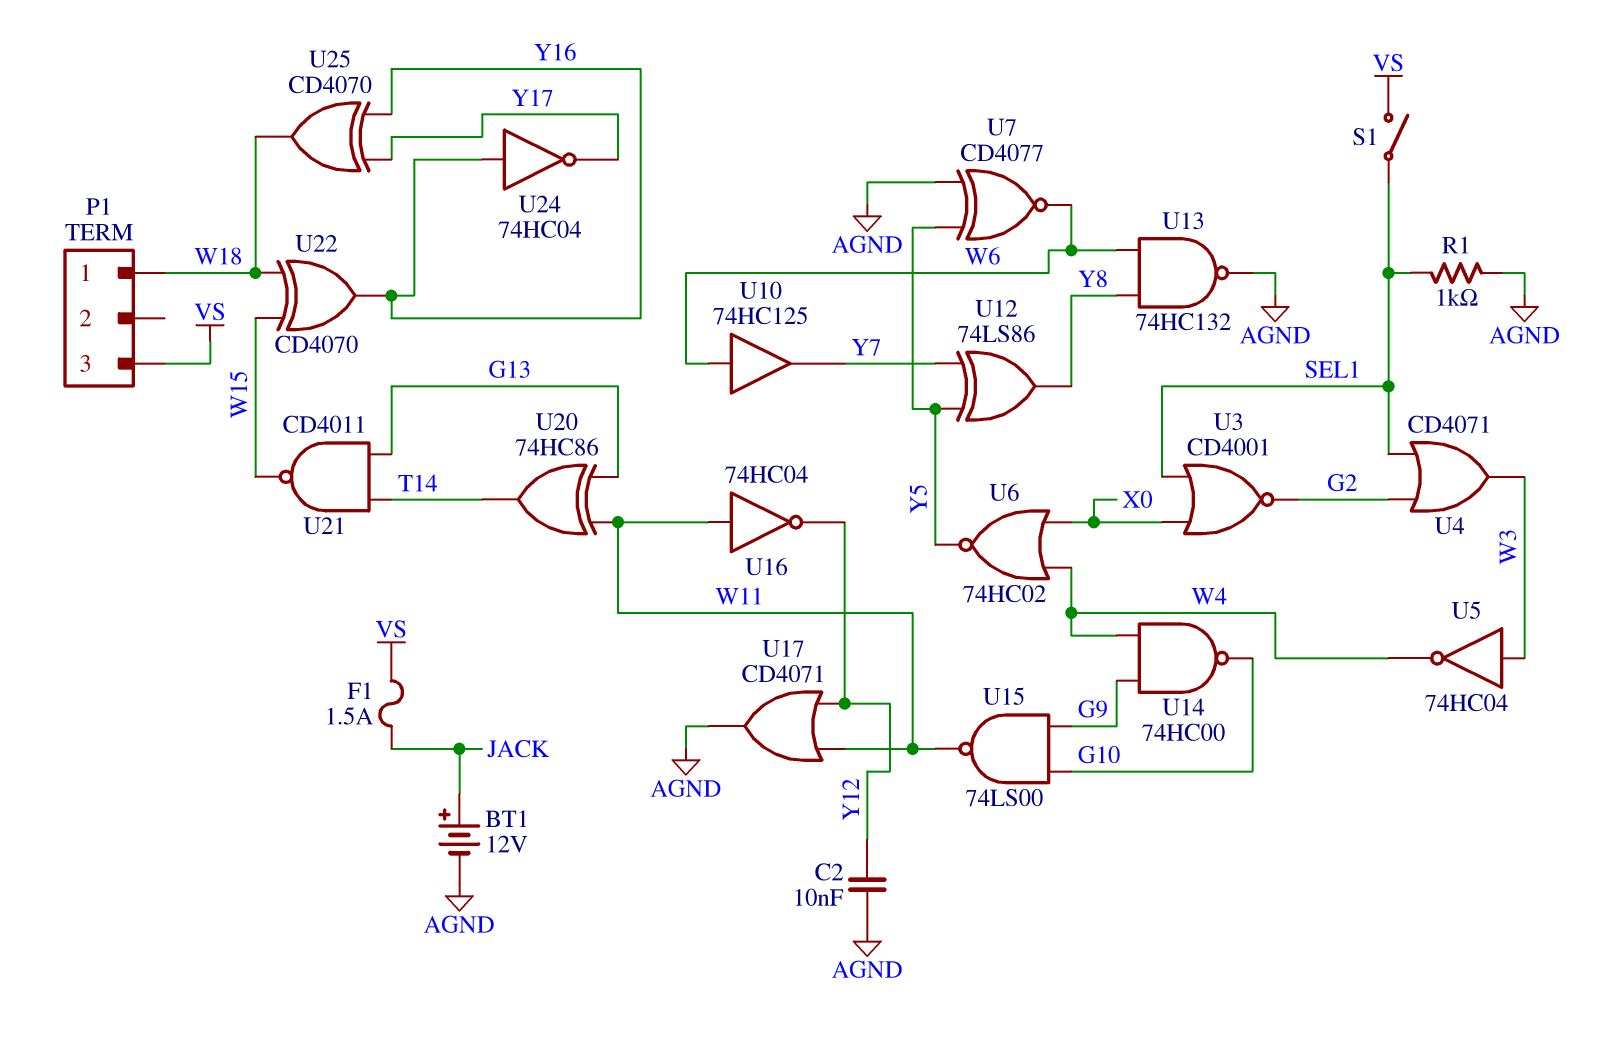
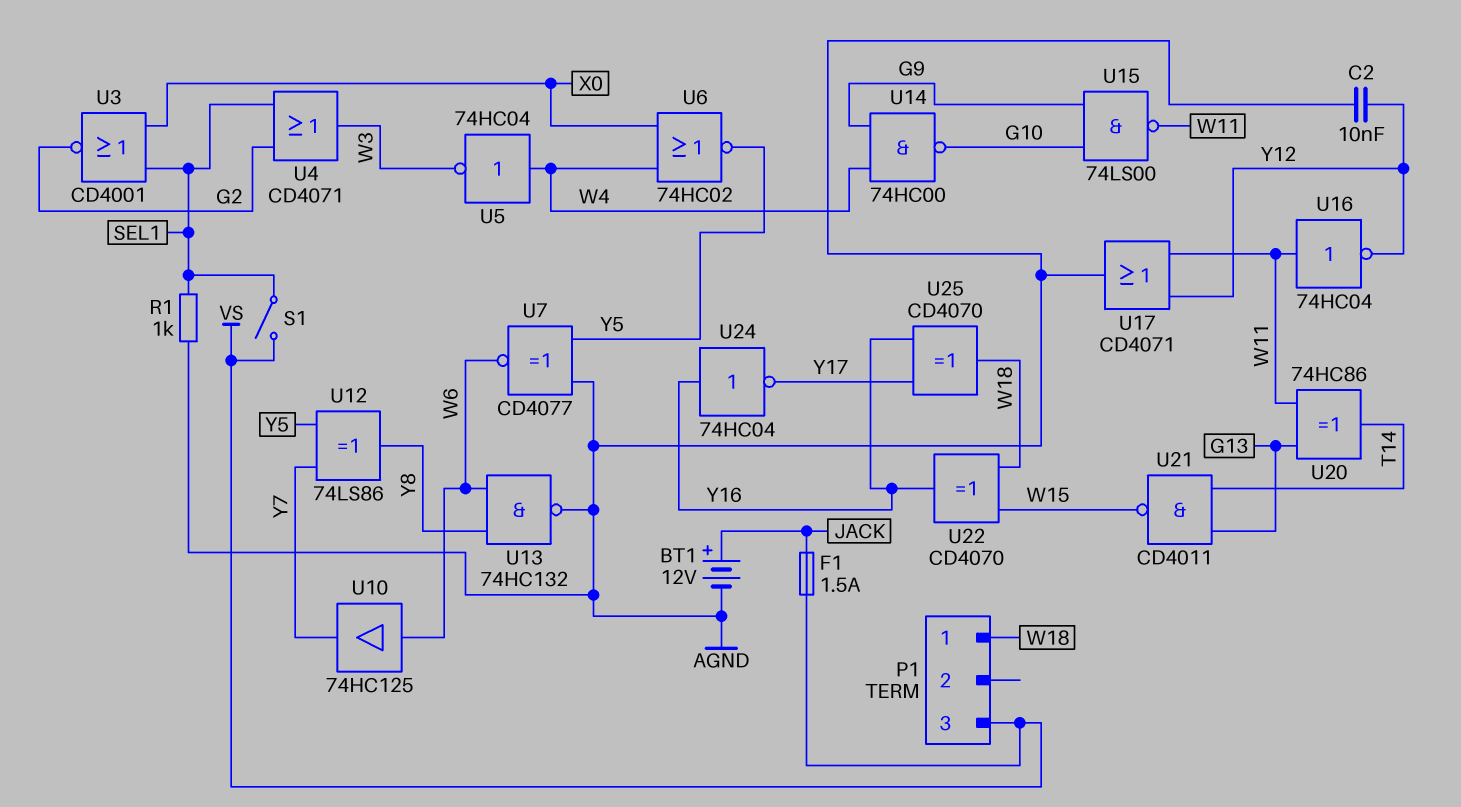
U5: NOT 74HC04 (in W3, out W4) -> NOT 74HC04 (in W4, out W3)

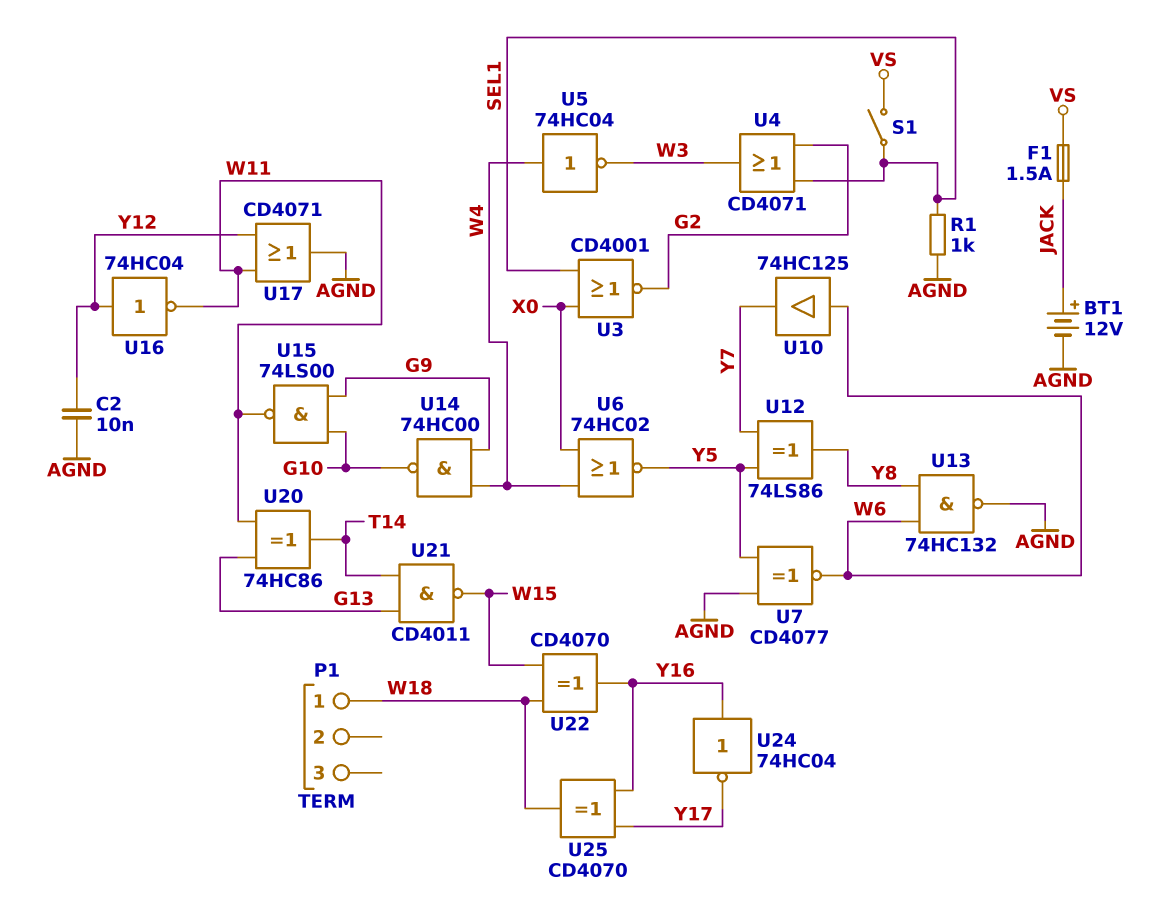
P1 pin 3: VS -> none
U16: NOT 74HC04 (in W11, out Y12) -> NOT 74HC04 (in Y12, out W11)

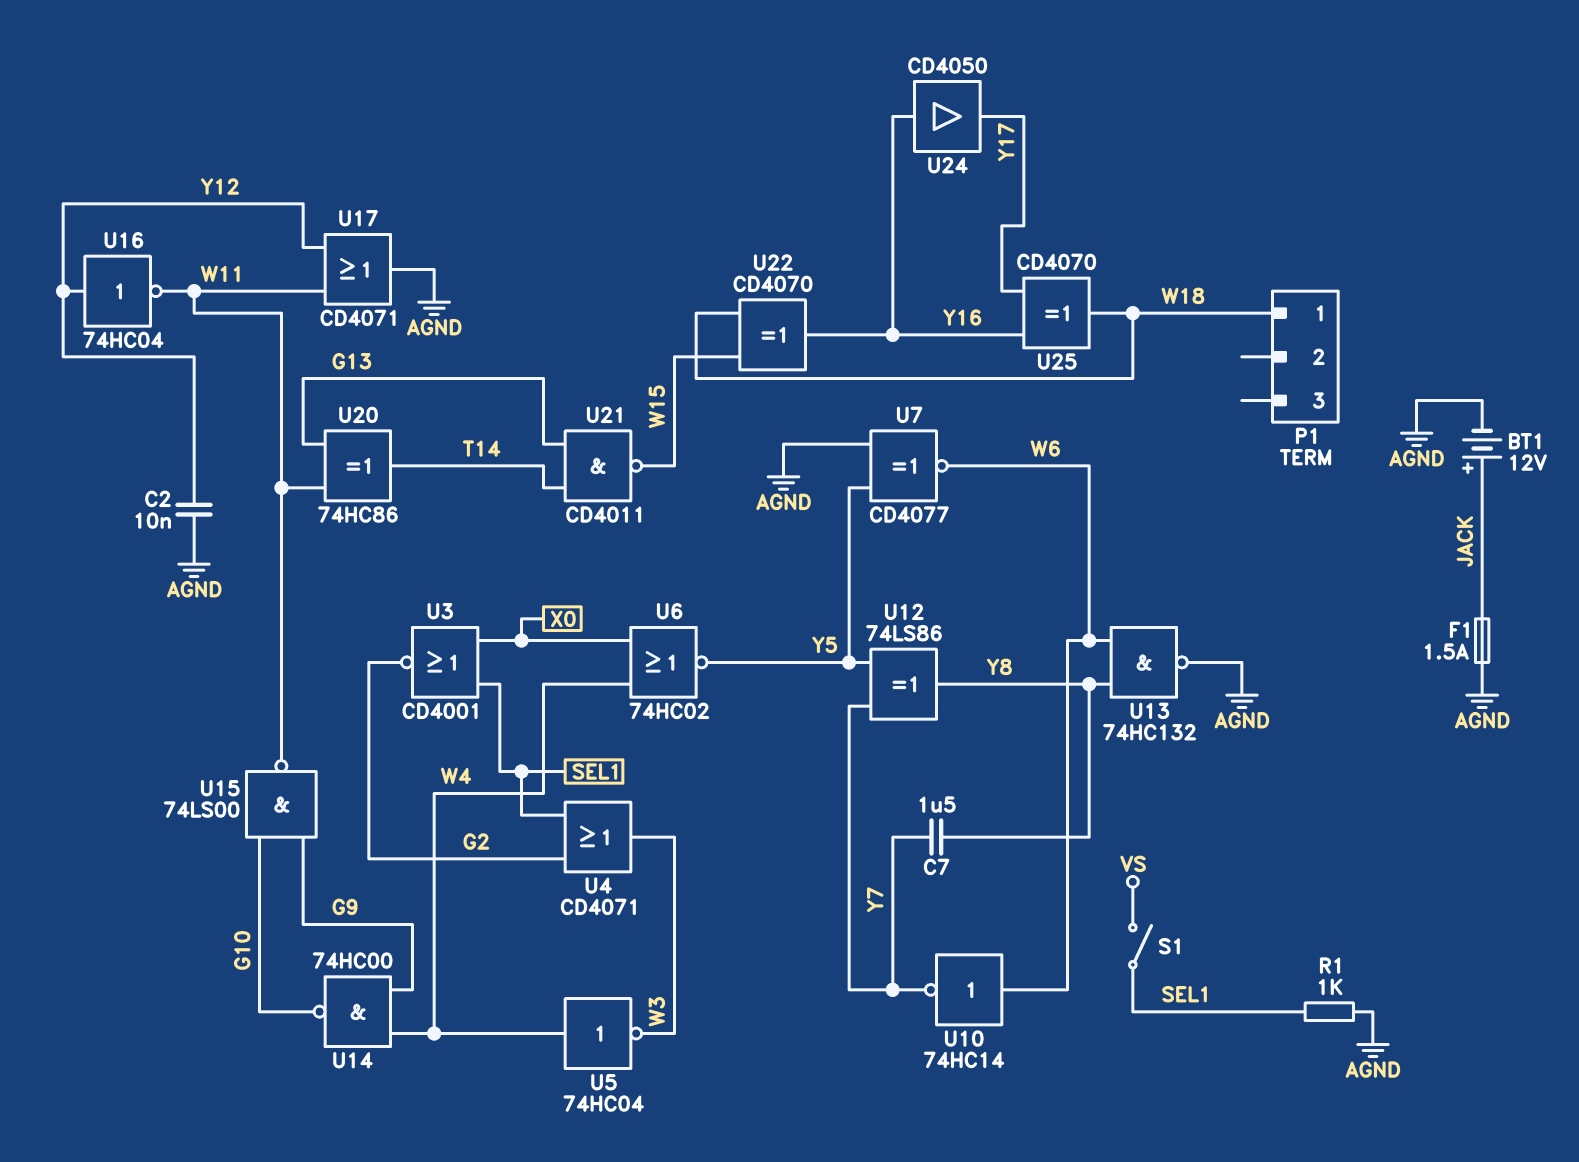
C7: none -> 1.5uF (Y7, Y8)
F1: 1.5A (JACK, VS) -> 1.5A (AGND, JACK)
U10: buffer 74HC125 (in W6, out Y7) -> NOT 74HC14 (in W6, out Y7)
U24: NOT 74HC04 (in Y16, out Y17) -> buffer CD4050 (in Y16, out Y17)

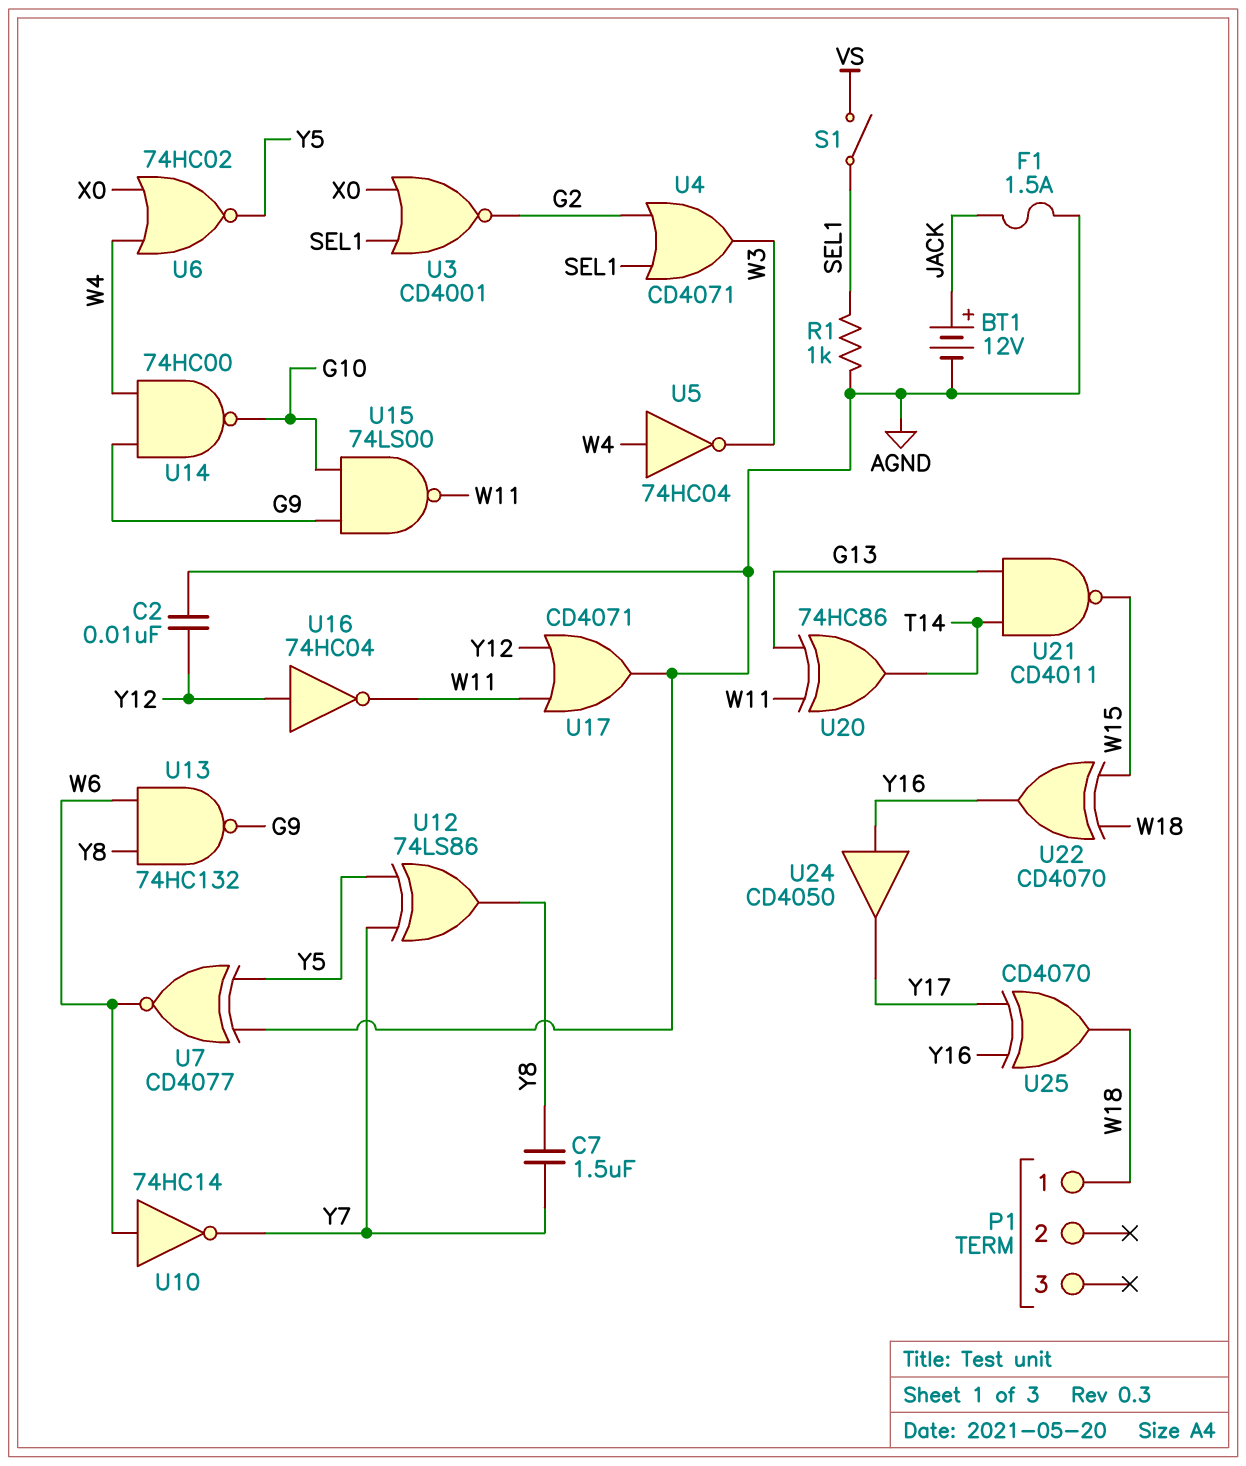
U13: NAND 74HC132 (in W6, in Y8, out AGND) -> NAND 74HC132 (in W6, in Y8, out G9)

